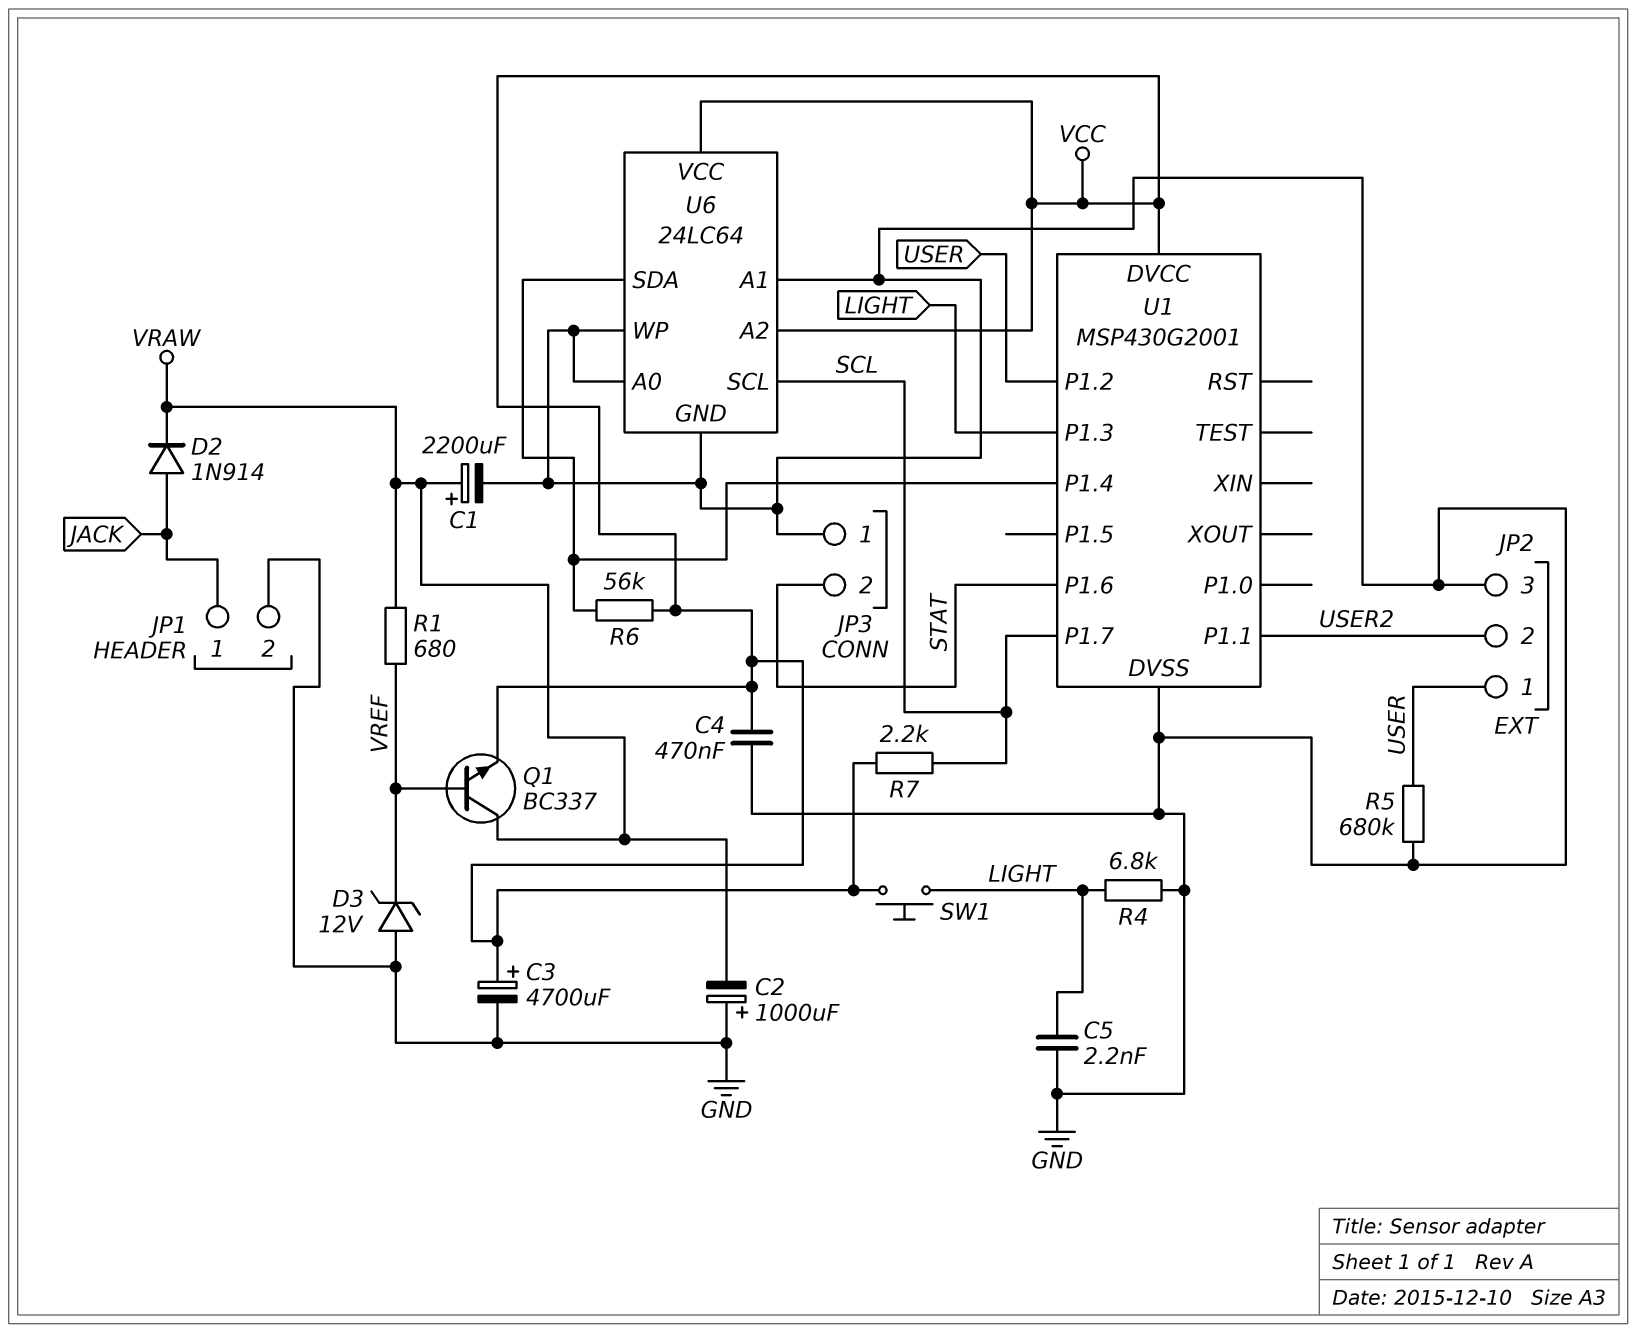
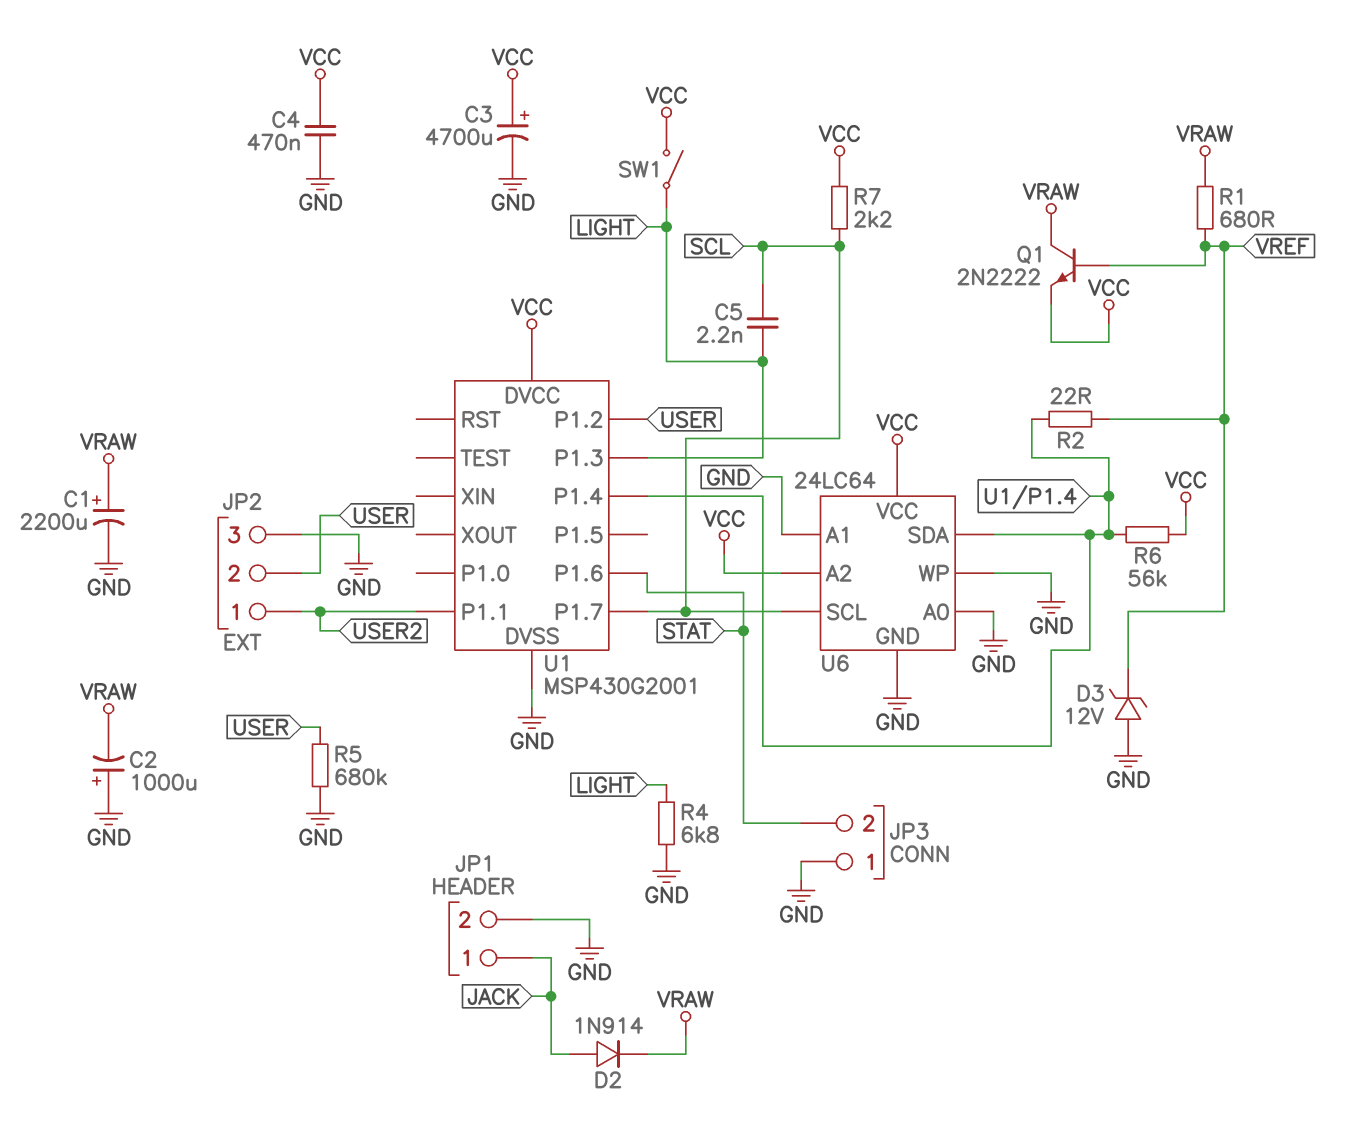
C5: 2.2nF (GND, LIGHT) -> 2.2nF (LIGHT, SCL)
JP2 pin 1: USER -> USER2
JP2 pin 2: USER2 -> USER
Q1: NPN BC337 (B VREF, C VRAW, E VCC) -> NPN 2N2222 (B VREF, C VRAW, E VCC)
R2: none -> 22 (U1/P1.4, VREF)
SW1: button (LIGHT, VCC) -> switch (LIGHT, VCC)

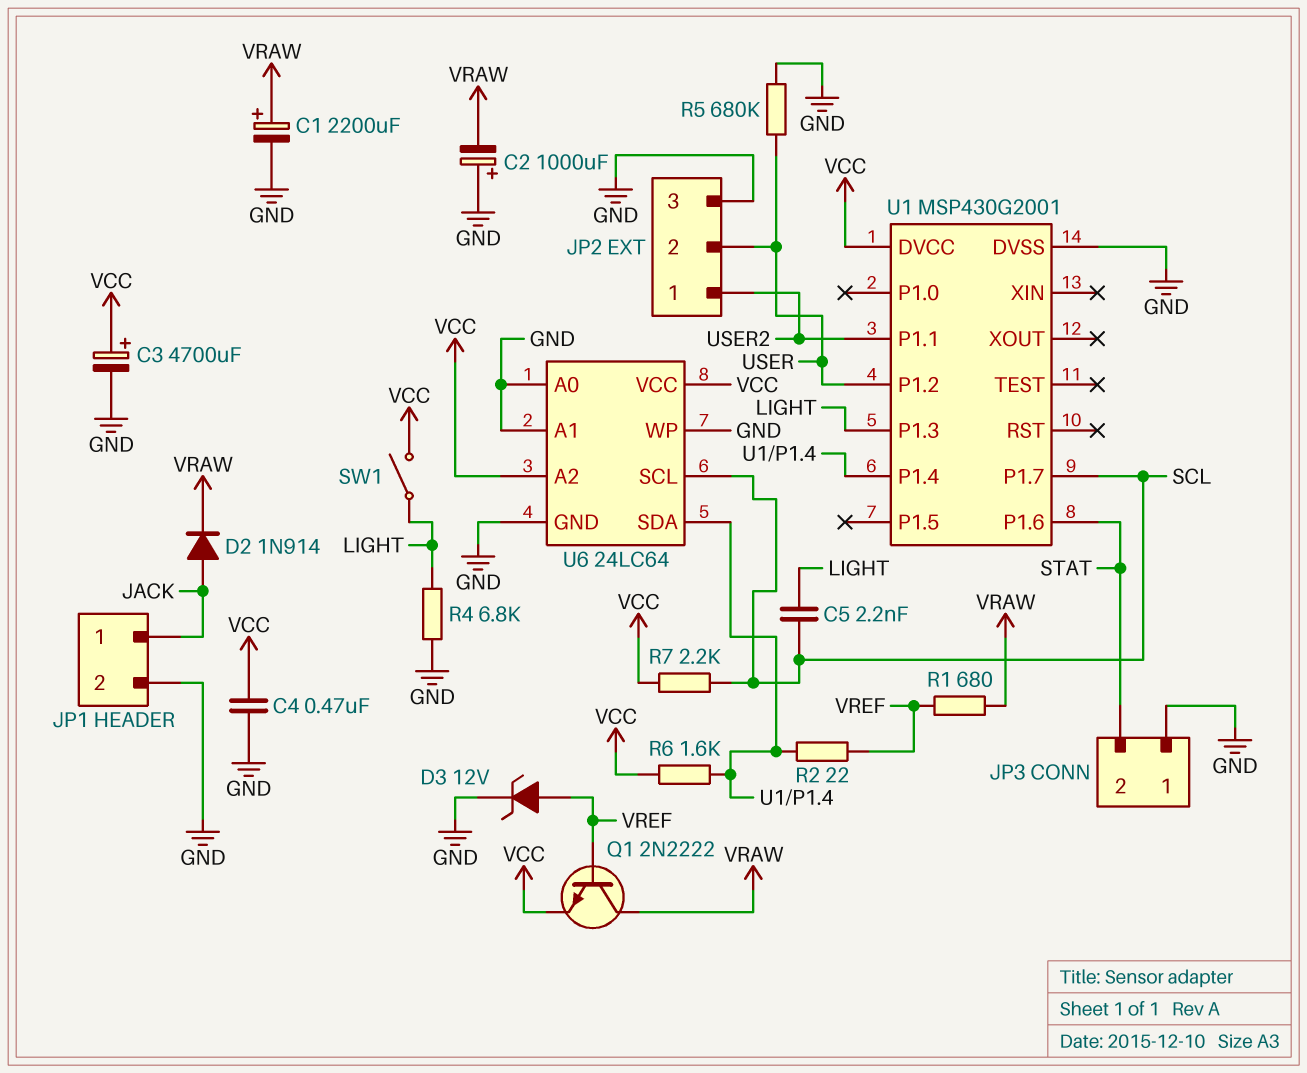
D3: zener 12V (A GND, K VREF) -> zener 12V (A VREF, K GND)
R6: 56k (U1/P1.4, VCC) -> 1.6k (U1/P1.4, VCC)

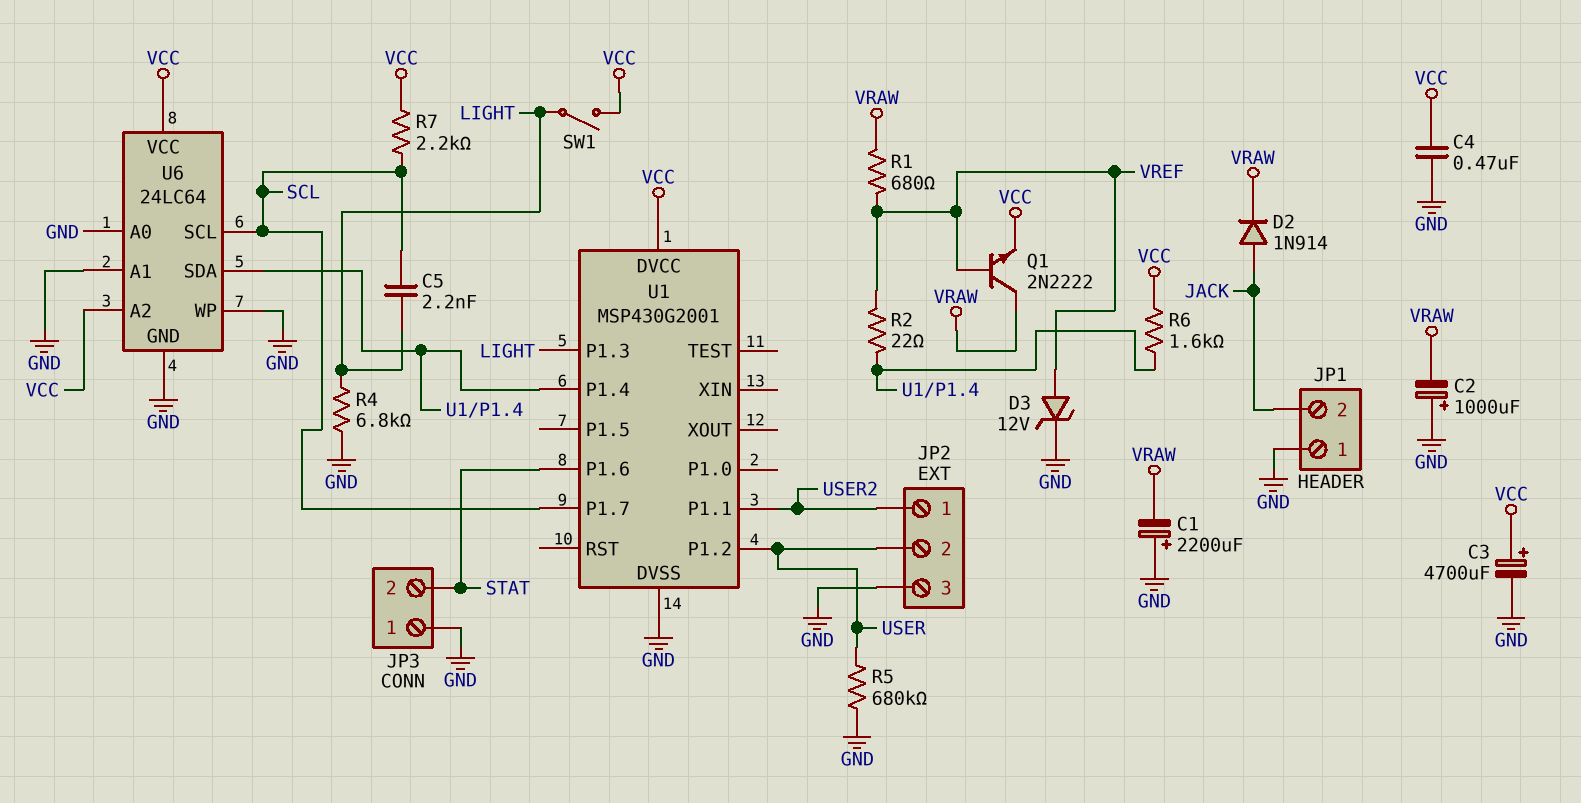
C1: 2200uF (plus VRAW, minus GND) -> 2200uF (plus GND, minus VRAW)
JP1 pin 1: JACK -> GND
JP1 pin 2: GND -> JACK

